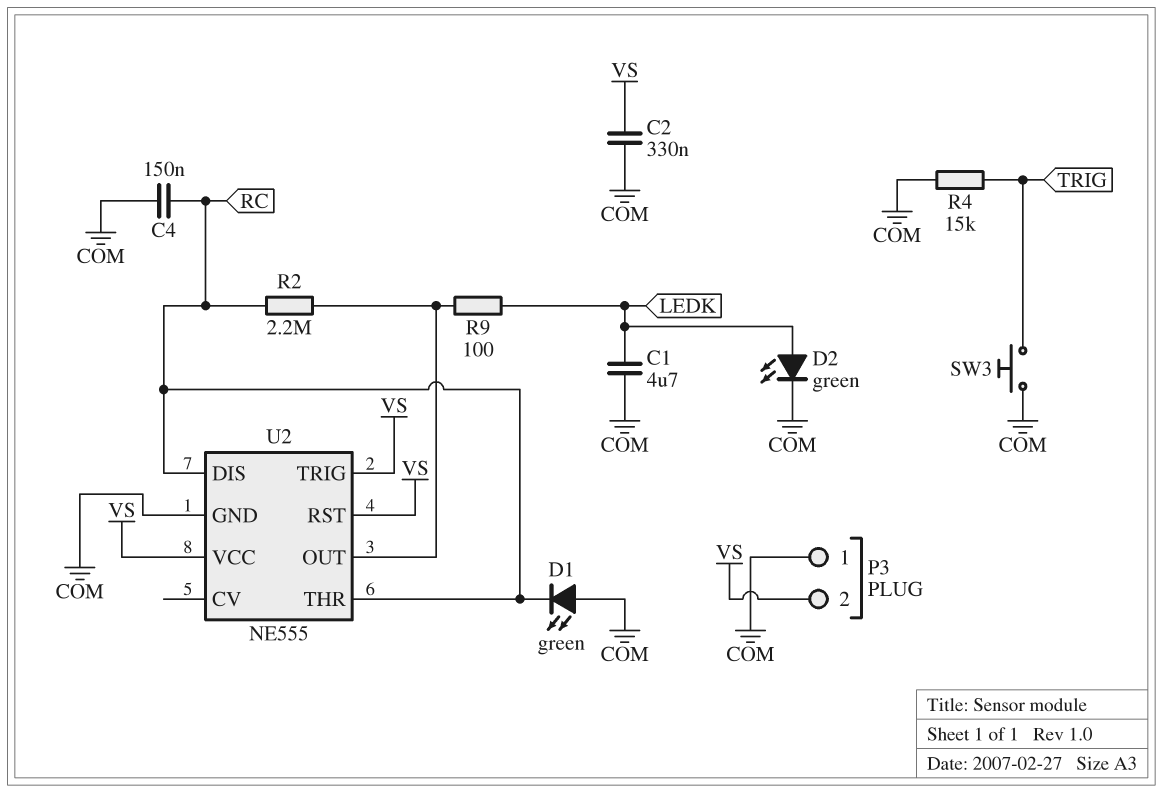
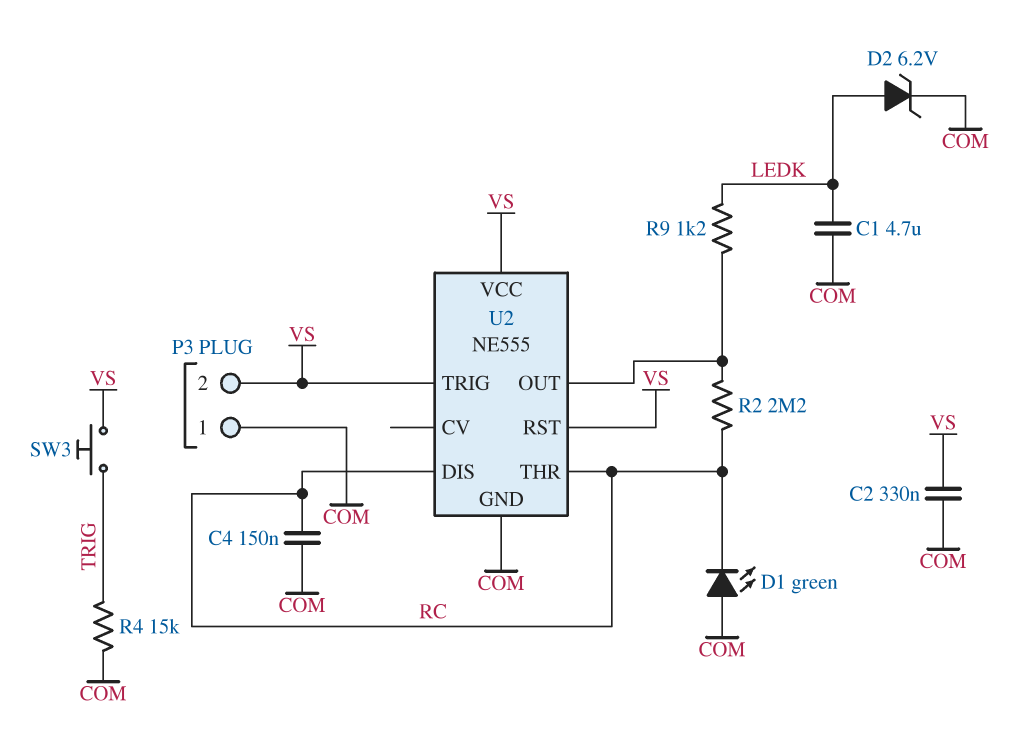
D2: LED green (A LEDK, K COM) -> zener 6.2V (A LEDK, K COM)
R9: 100 (LEDK, U2/OUT) -> 1.2k (LEDK, U2/OUT)
SW3: button (COM, TRIG) -> button (TRIG, VS)

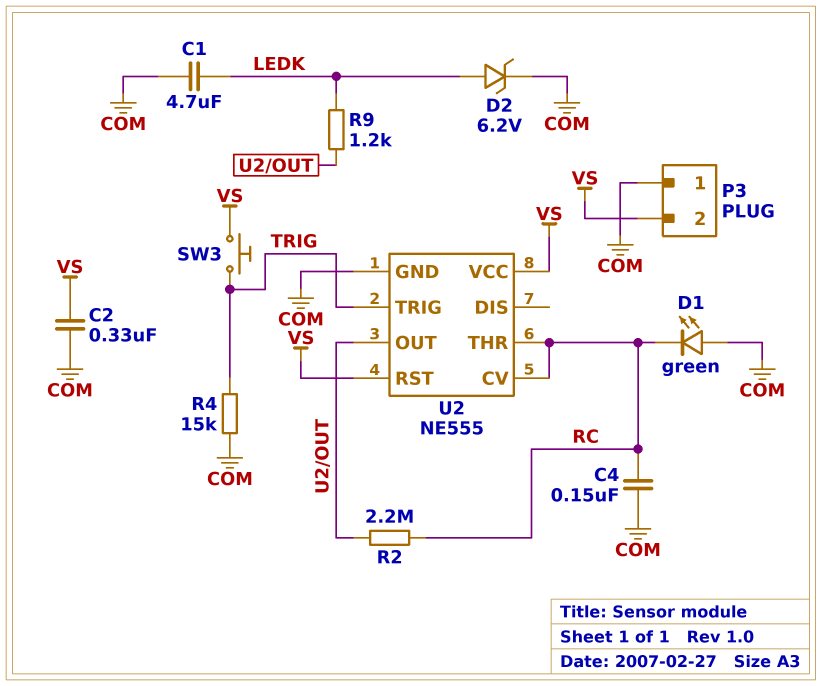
U2 pin CV: none -> RC
U2 pin DIS: RC -> none
U2 pin TRIG: VS -> TRIG

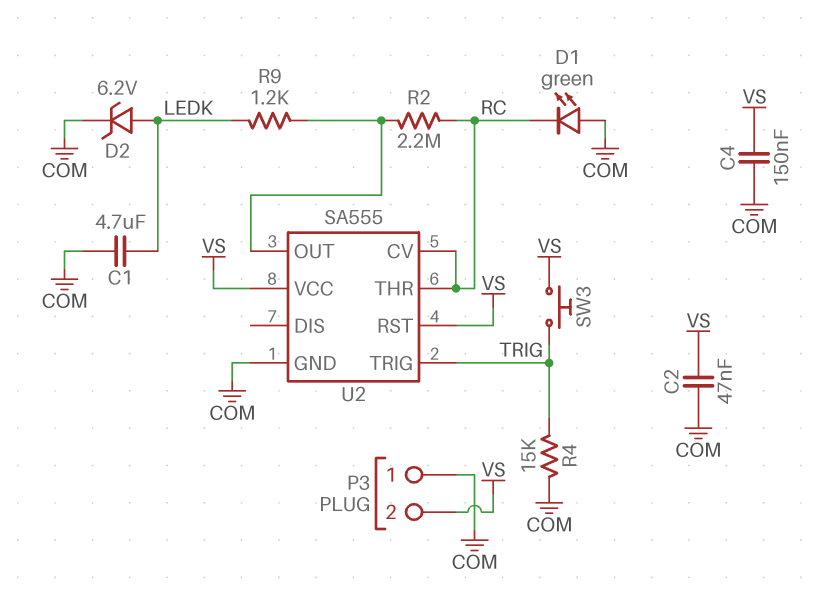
C2: 330nF (COM, VS) -> 47nF (COM, VS)
C4: 150nF (COM, RC) -> 150nF (COM, VS)
U2: NE555 -> SA555

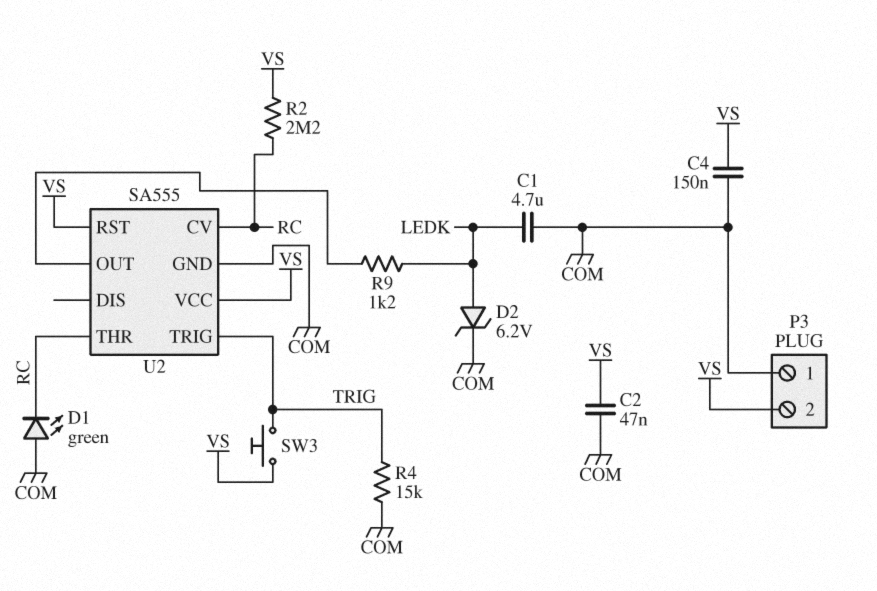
R2: 2.2M (RC, U2/OUT) -> 2.2M (RC, VS)

